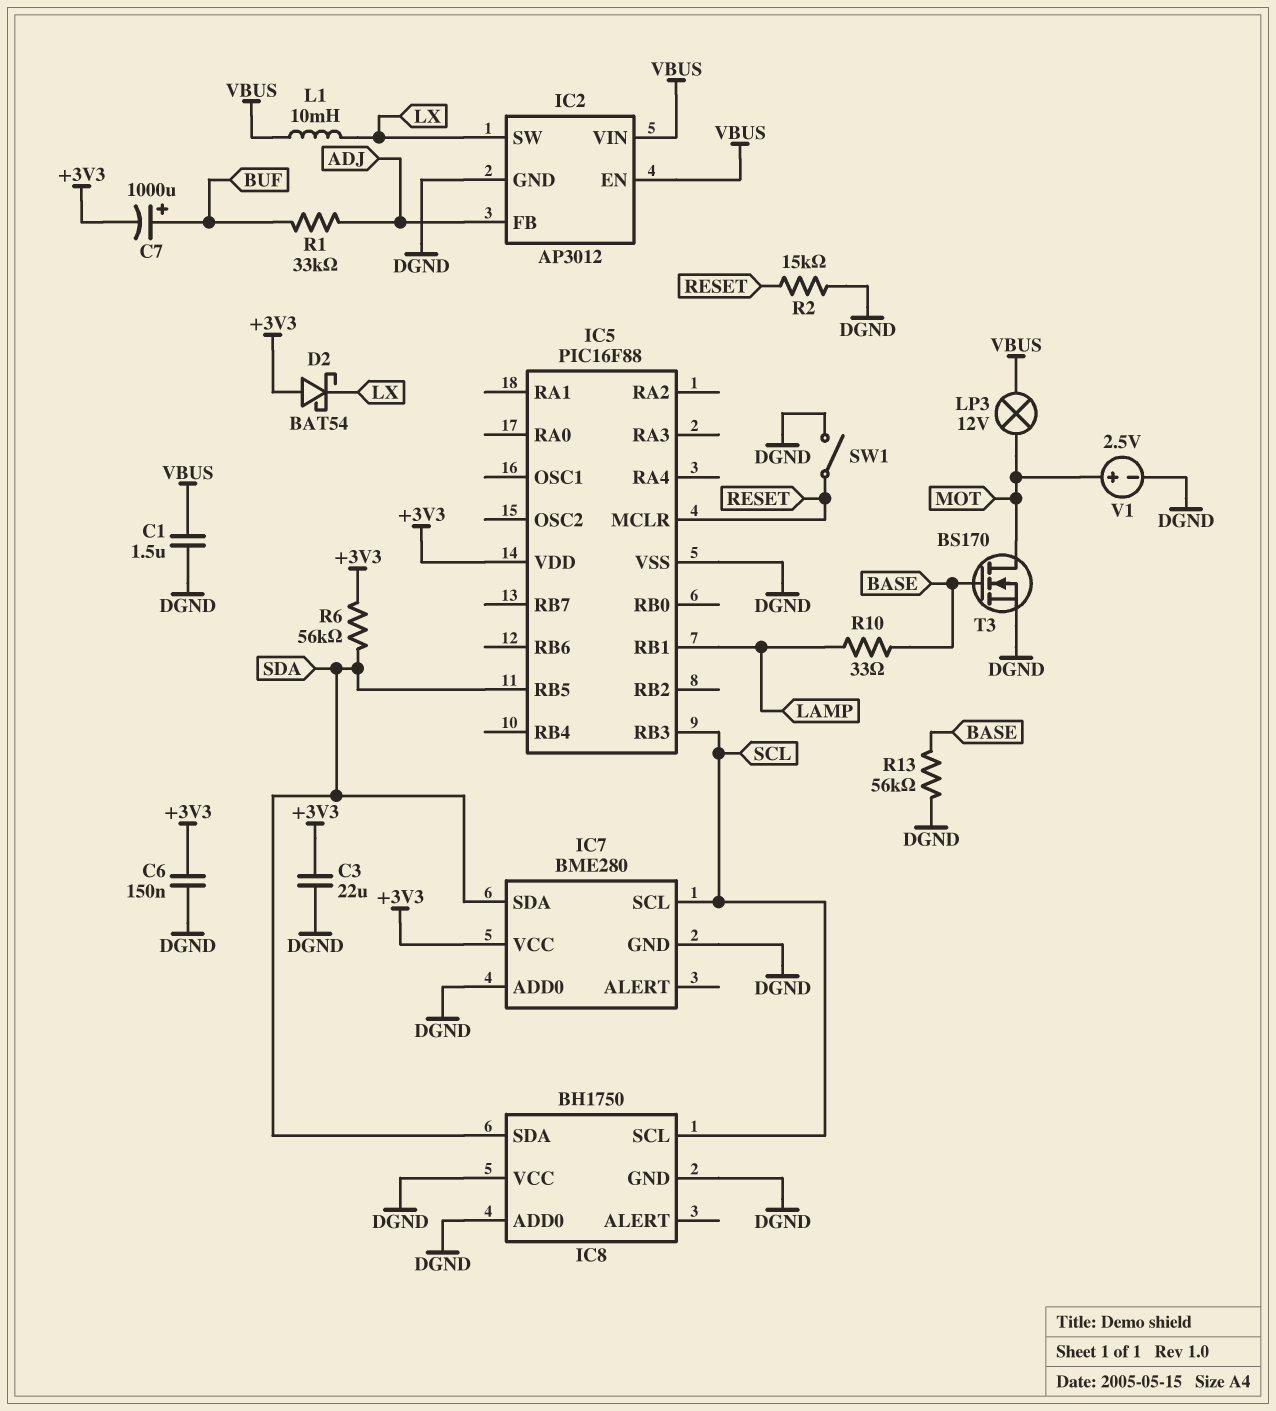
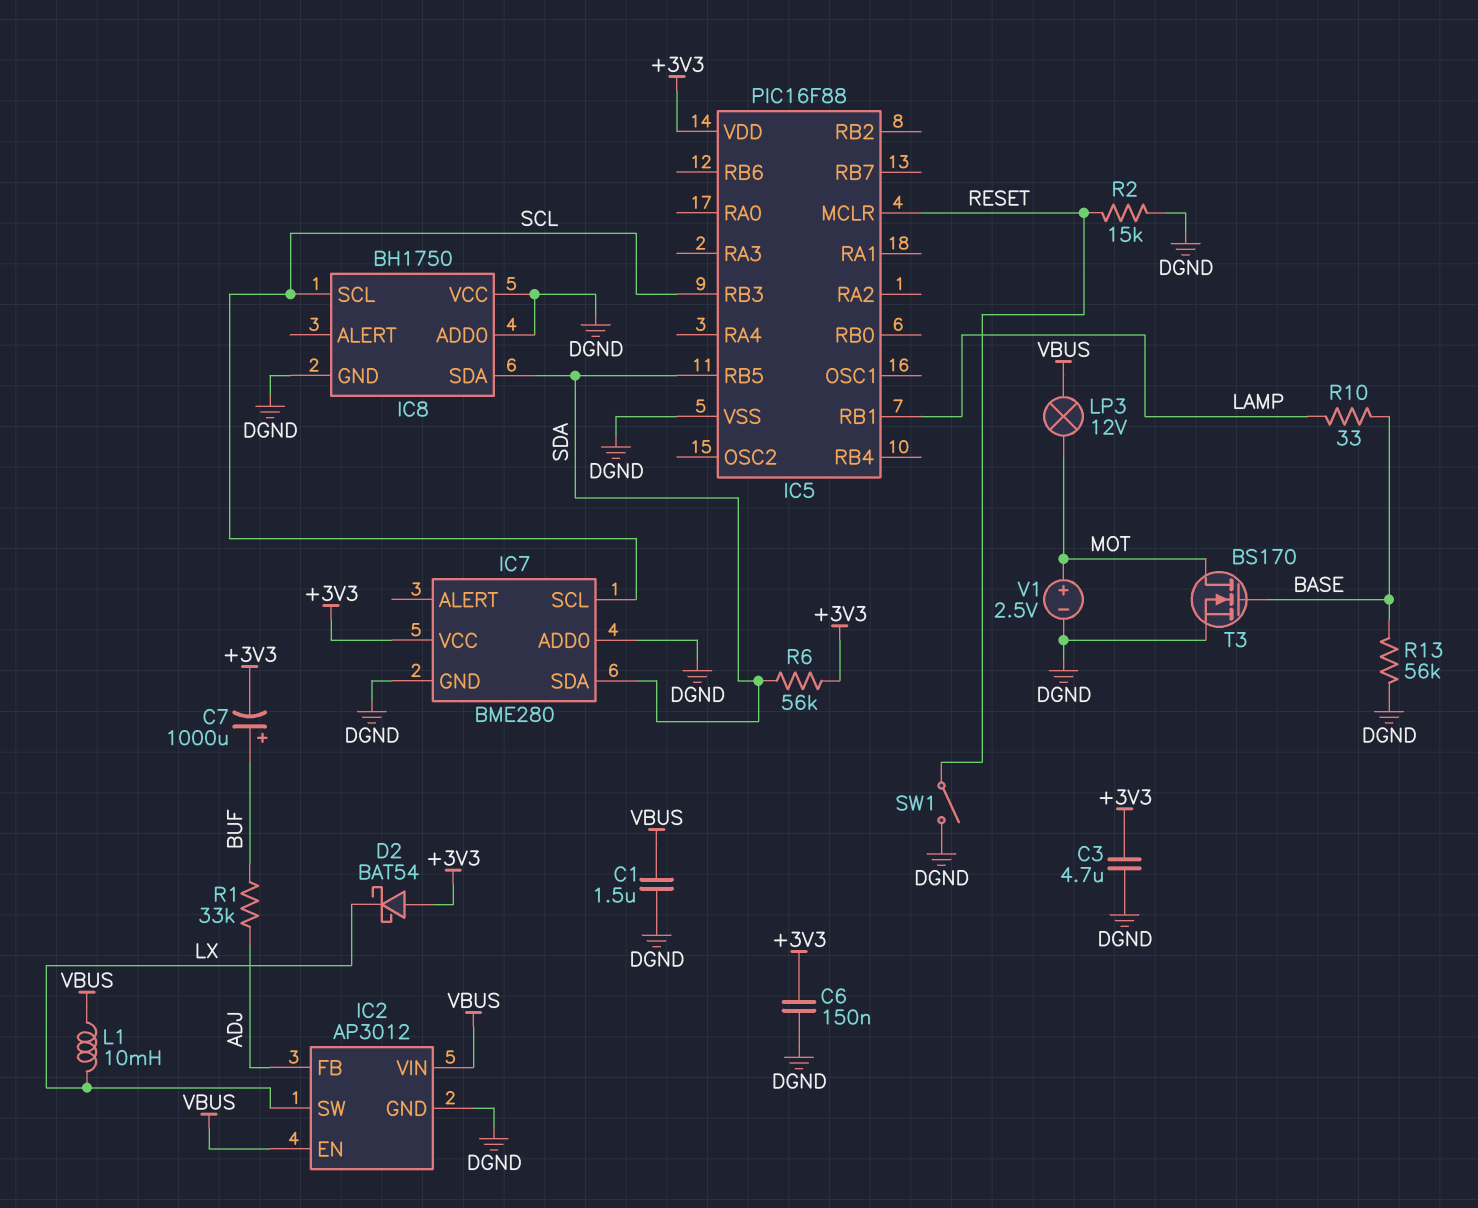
C3: 22uF (+3V3, DGND) -> 4.7uF (+3V3, DGND)

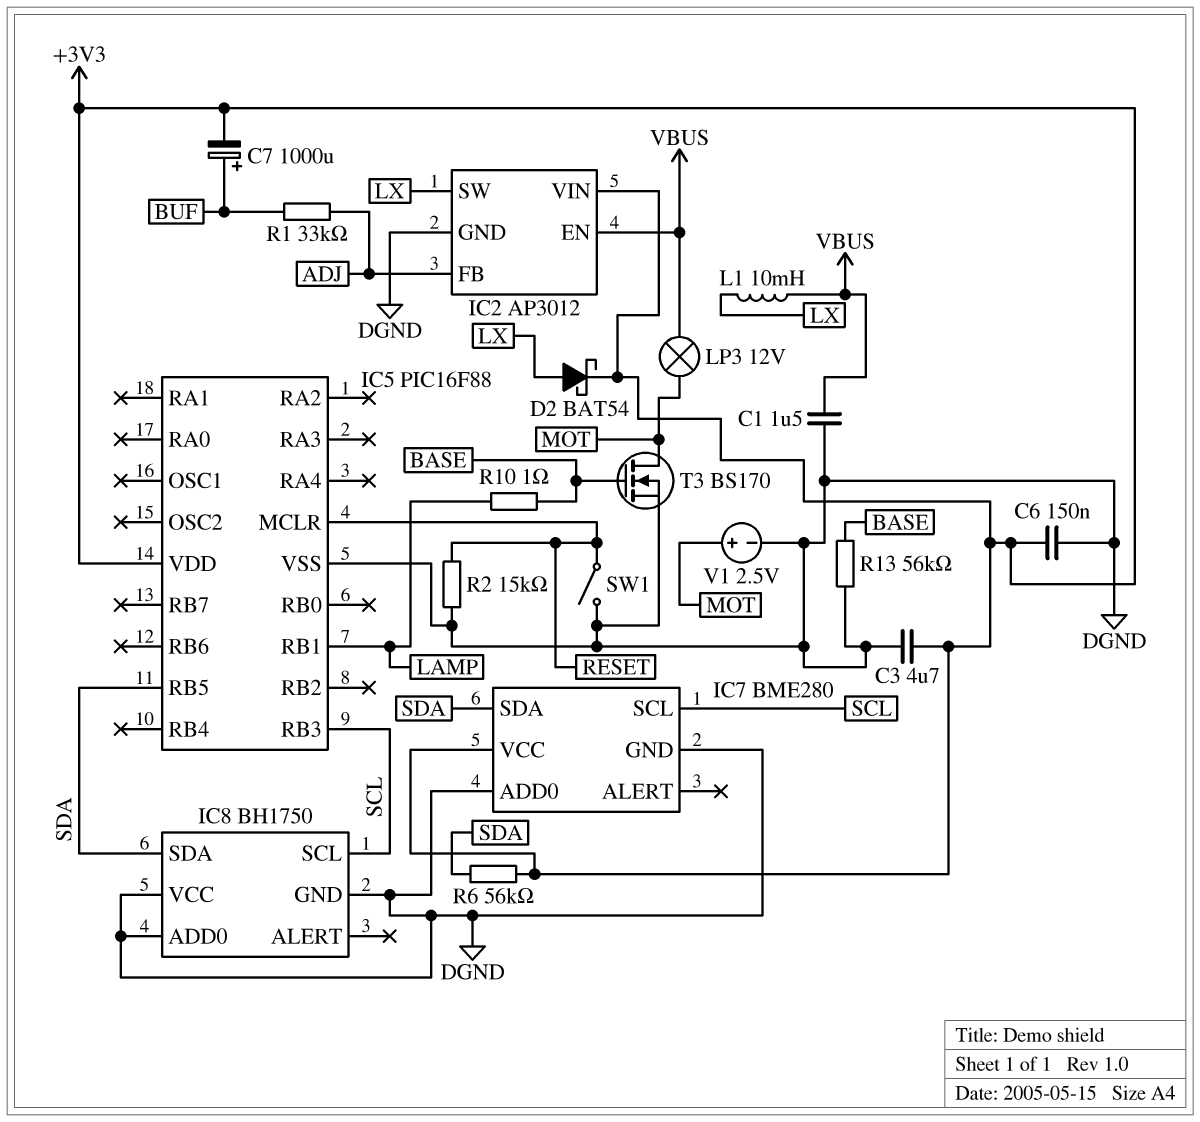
D2: schottky BAT54 (A +3V3, K LX) -> schottky BAT54 (A LX, K +3V3)
IC2 pin VIN: VBUS -> +3V3
R10: 33 (BASE, LAMP) -> 1 (BASE, LAMP)

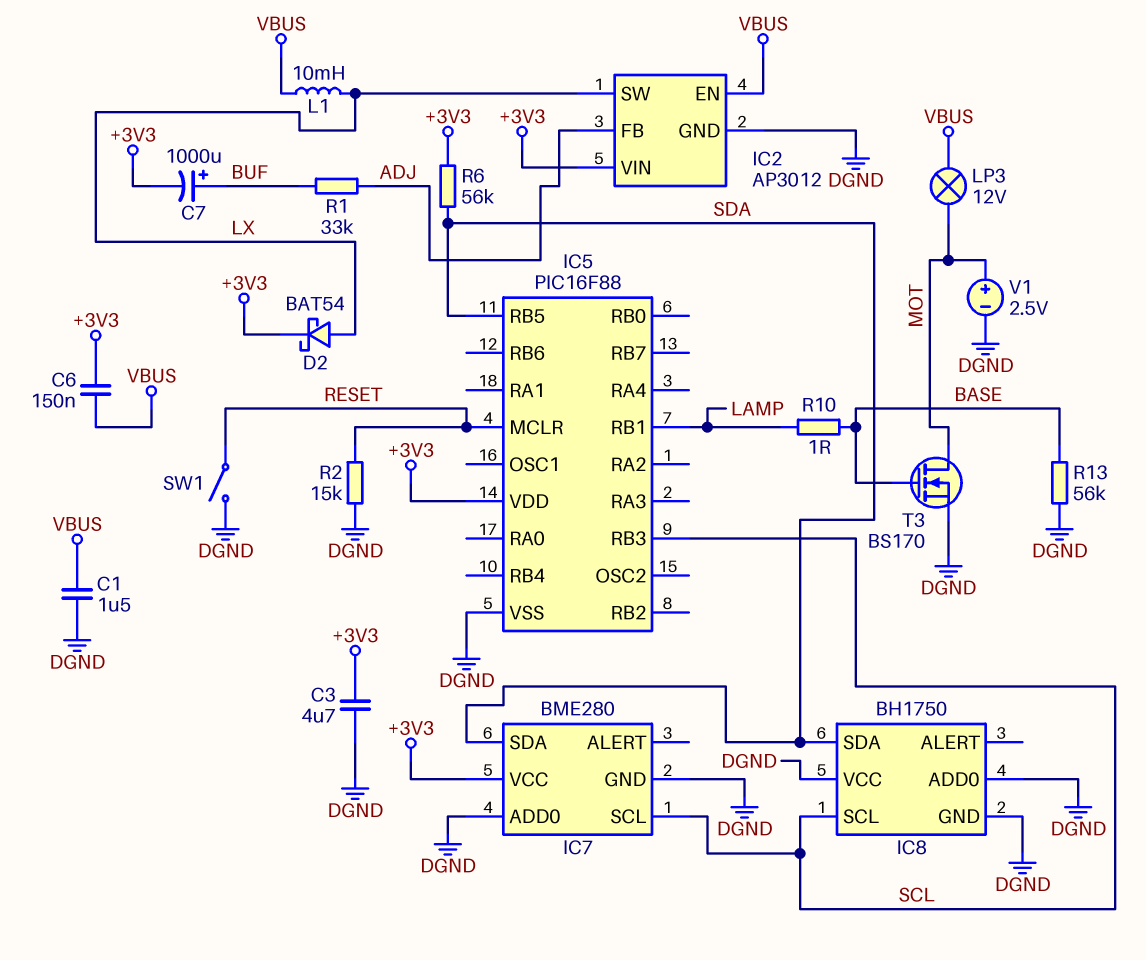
C6: 150nF (+3V3, DGND) -> 150nF (+3V3, VBUS)

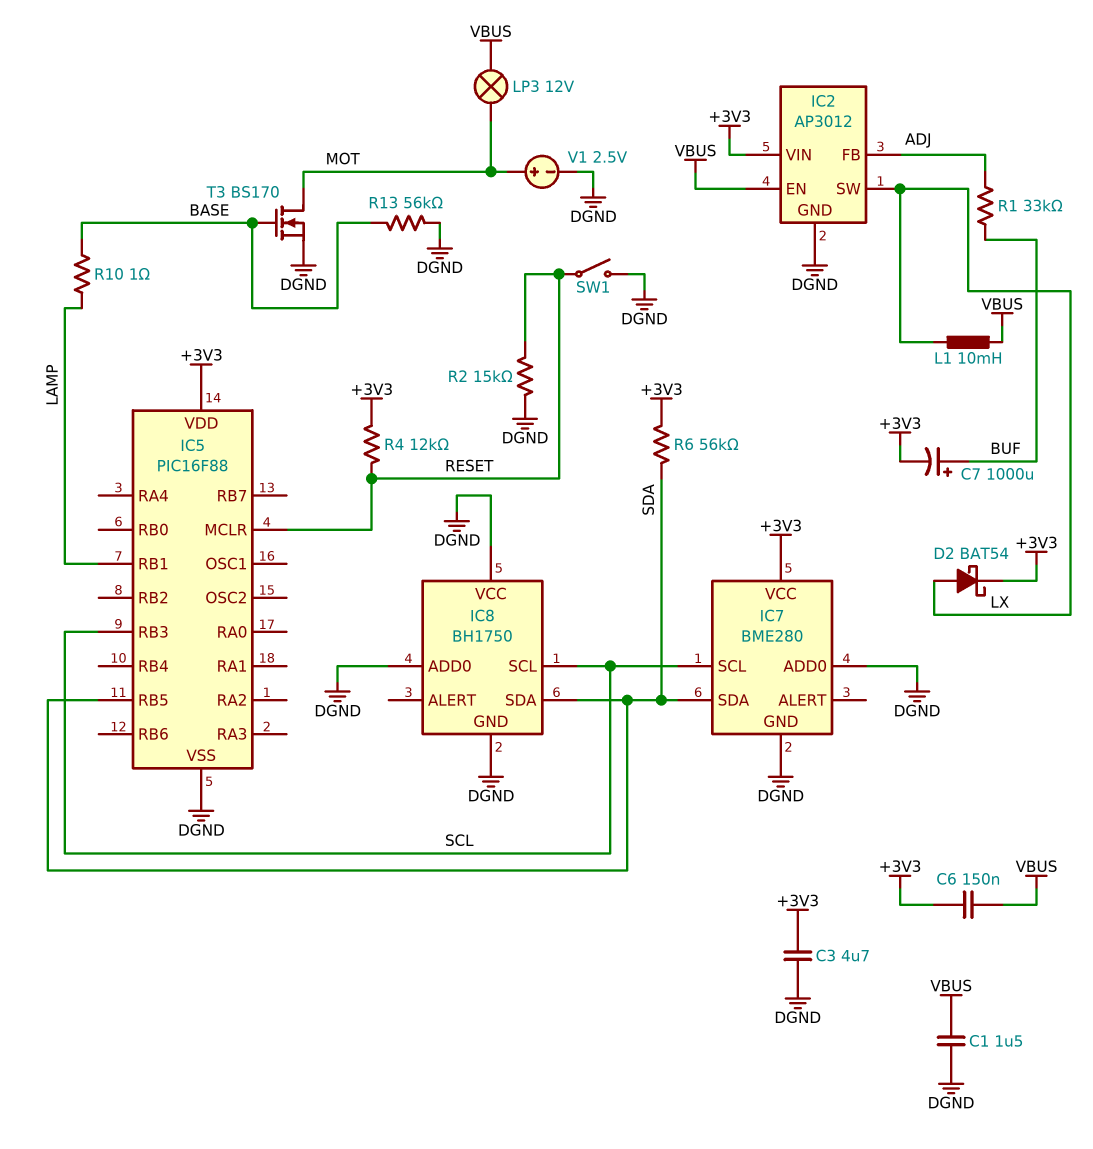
R4: none -> 12k (+3V3, RESET)

